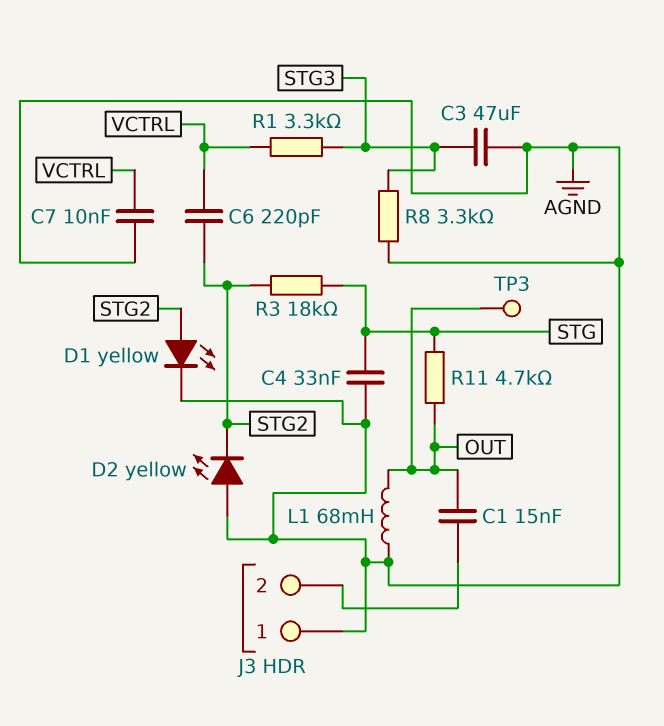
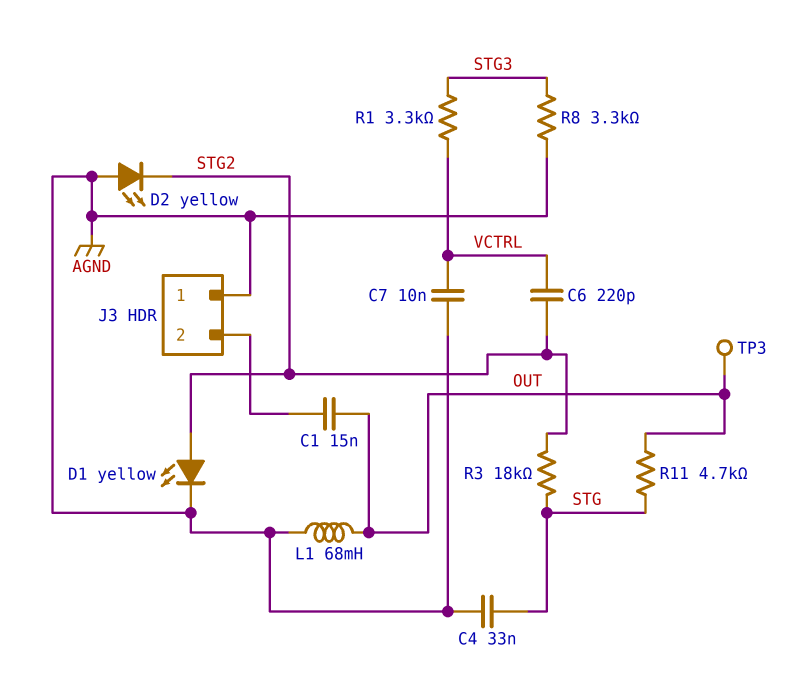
C3: 47uF (AGND, STG3) -> none

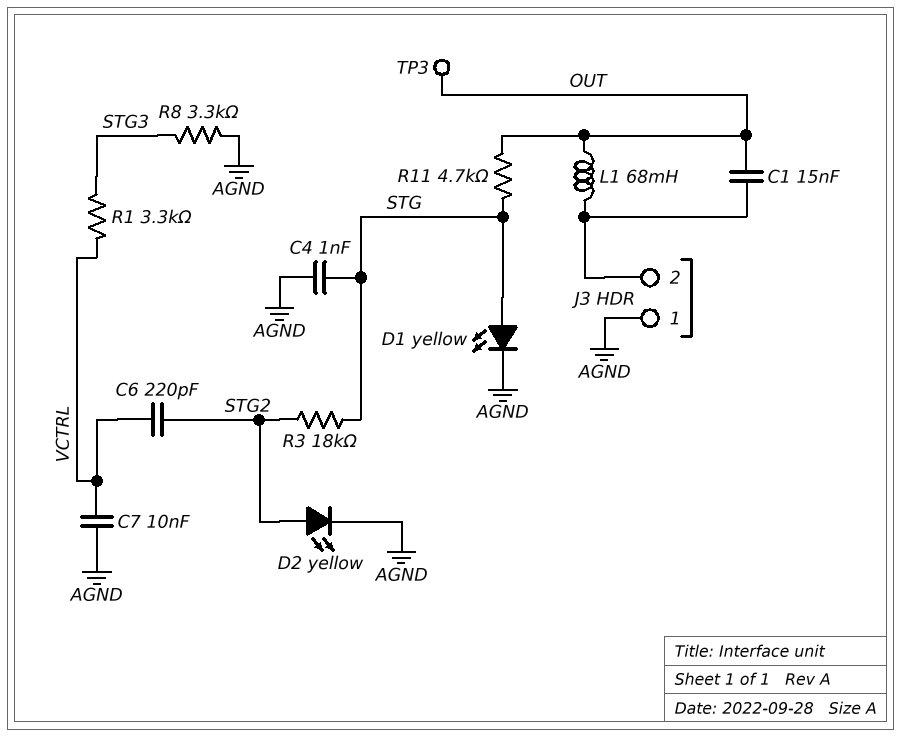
C4: 33nF (AGND, STG) -> 1nF (AGND, STG)
D1: LED yellow (A STG2, K AGND) -> LED yellow (A STG, K AGND)
D2: LED yellow (A AGND, K STG2) -> LED yellow (A STG2, K AGND)
L1: 68mH (AGND, OUT) -> 68mH (J3/2, OUT)

